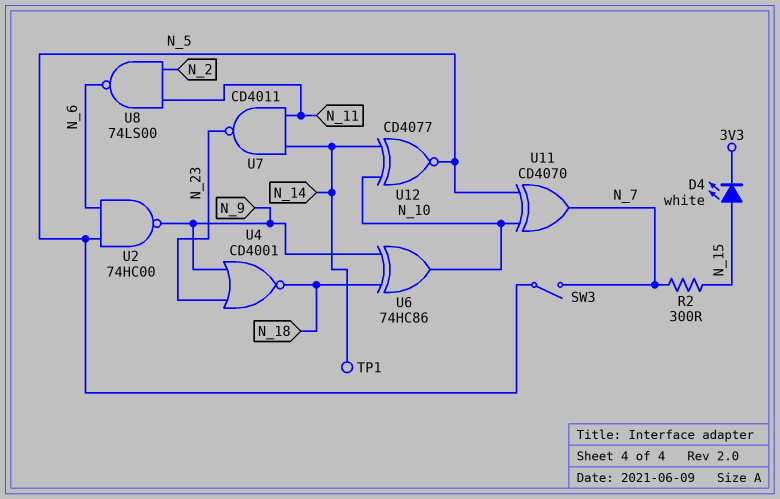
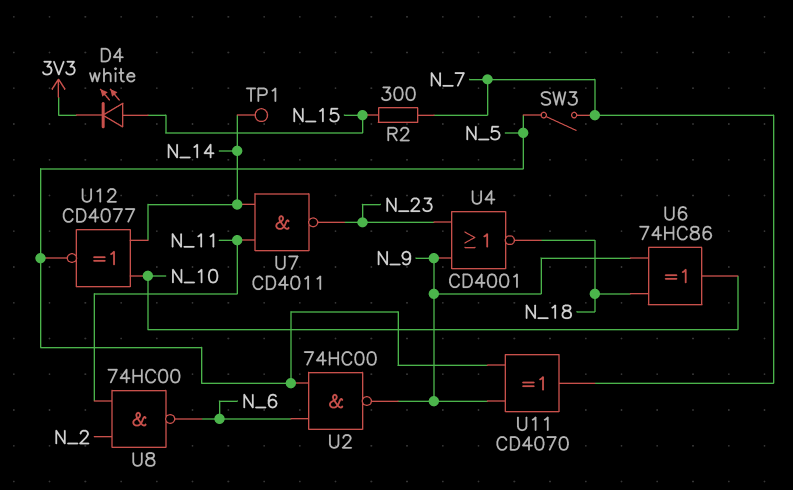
U8: NAND 74LS00 (in N_2, in N_11, out N_6) -> NAND 74HC00 (in N_2, in N_11, out N_6)
U11: XOR CD4070 (in N_5, in N_10, out N_7) -> XOR CD4070 (in N_5, in N_9, out N_7)

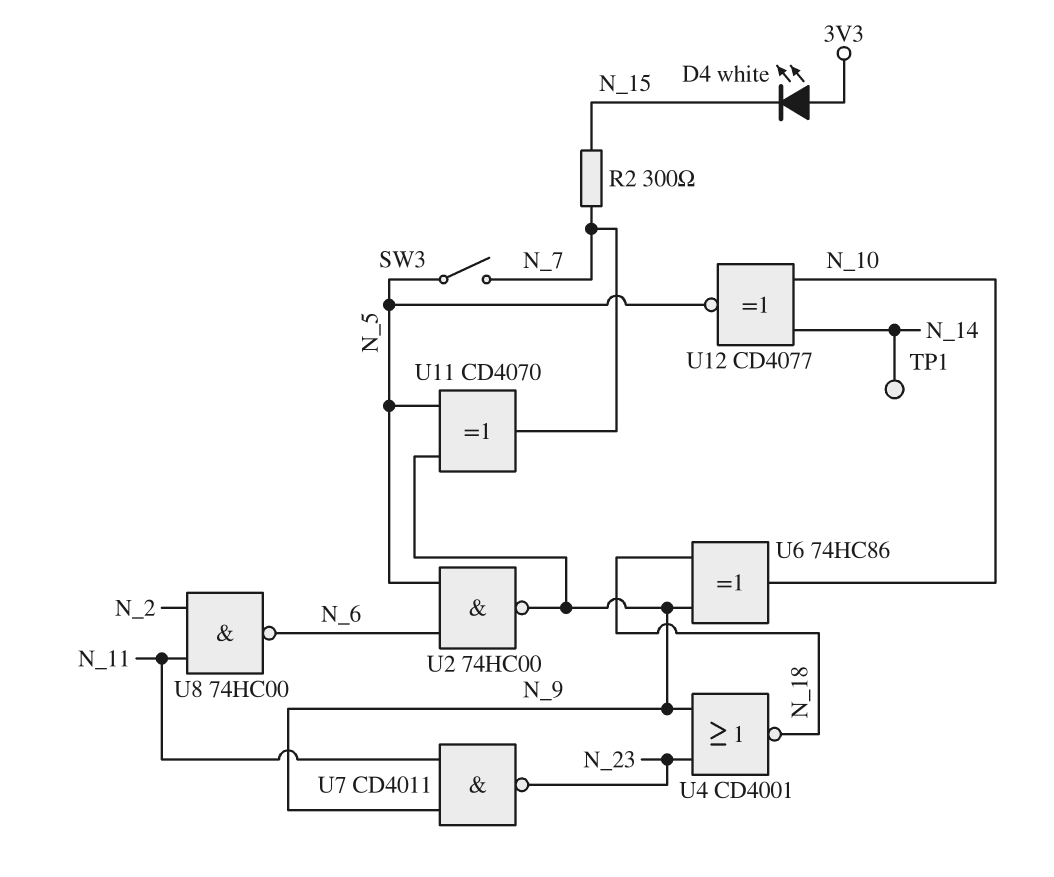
D4: LED white (A N_15, K 3V3) -> LED white (A 3V3, K N_15)
U7: NAND CD4011 (in N_11, in N_14, out N_23) -> NAND CD4011 (in N_9, in N_11, out N_23)

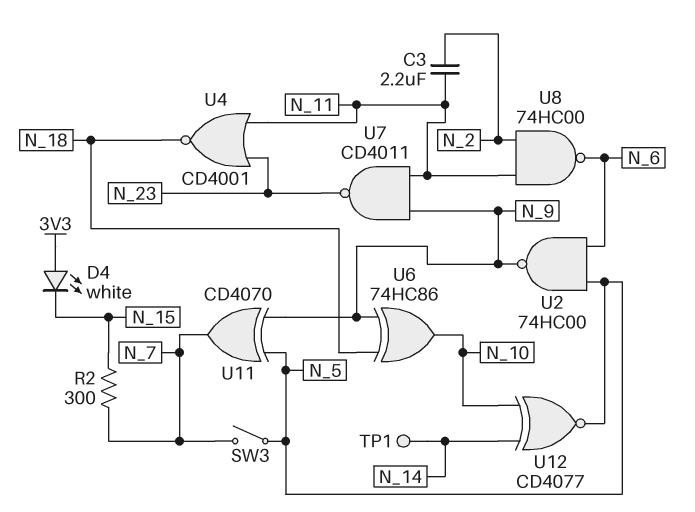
C3: none -> 2.2uF (N_2, N_11)
U4: NOR CD4001 (in N_9, in N_23, out N_18) -> NOR CD4001 (in N_11, in N_23, out N_18)

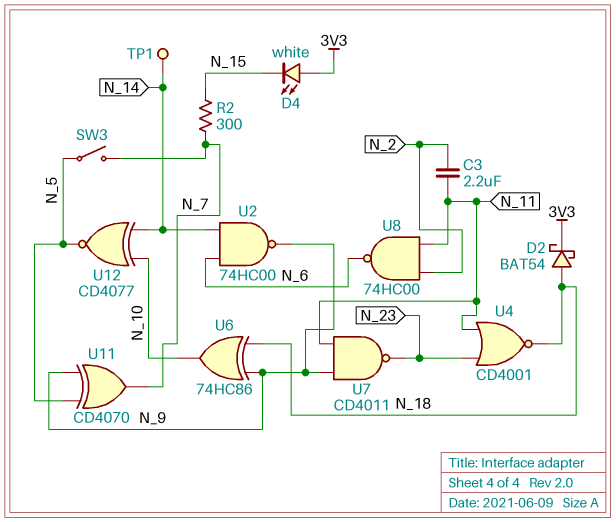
D2: none -> schottky BAT54 (A N_18, K 3V3)
U2: NAND 74HC00 (in N_5, in N_6, out N_9) -> NAND 74HC00 (in N_6, in N_14, out N_9)

